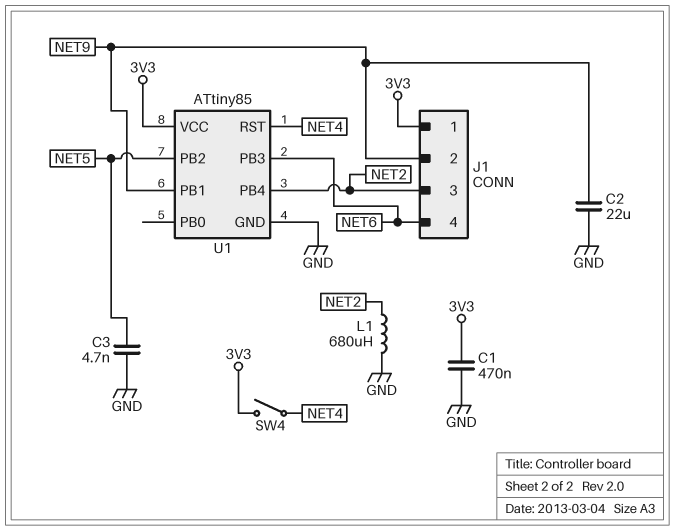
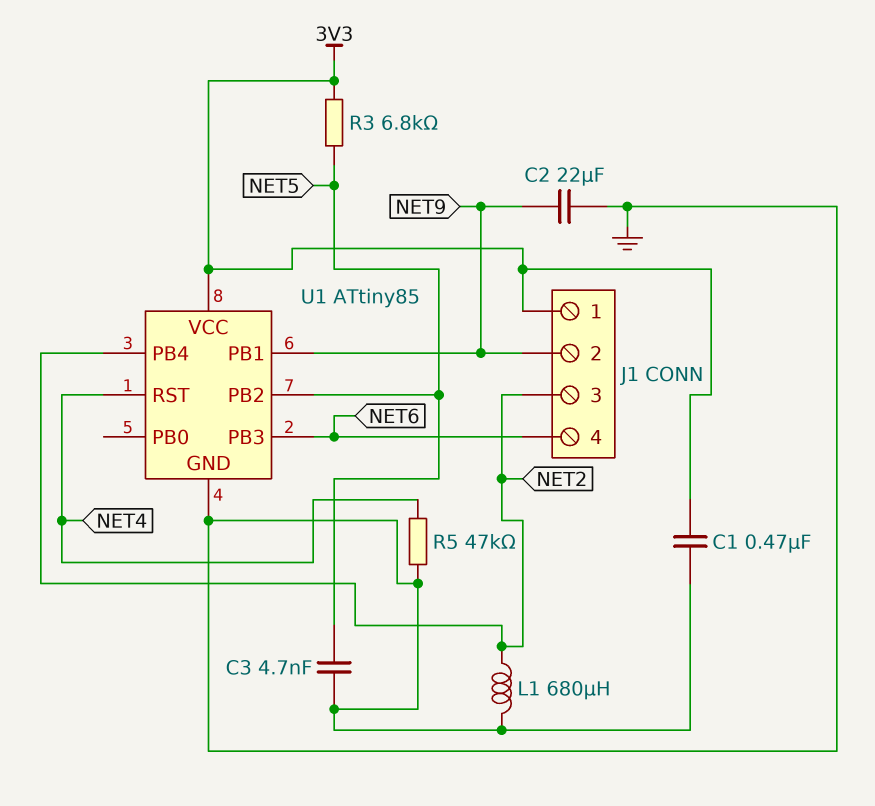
R3: none -> 6.8k (3V3, NET5)
R5: none -> 47k (GND, NET4)
SW4: switch (3V3, NET4) -> none

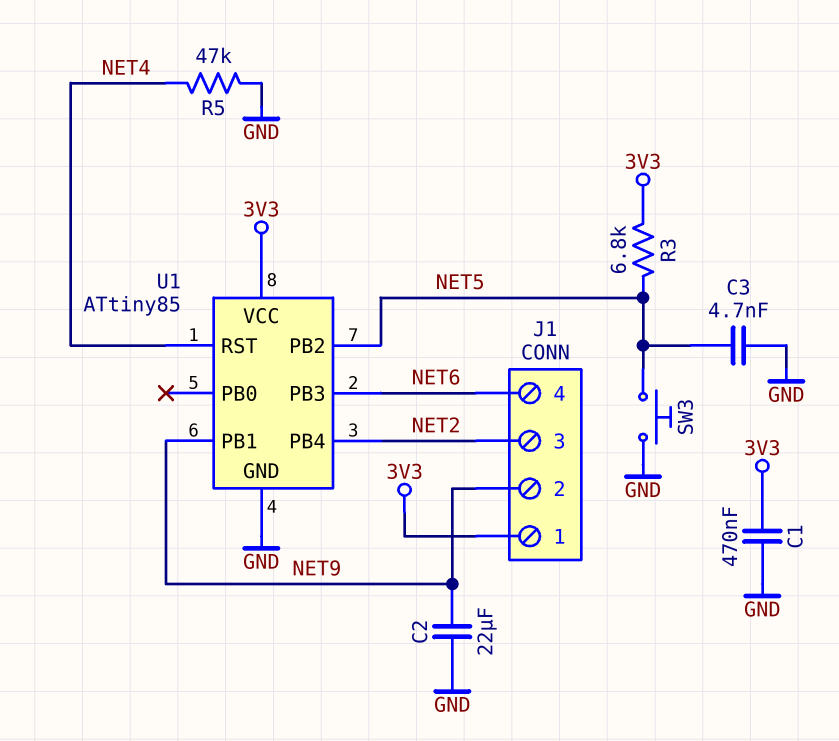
L1: 680uH (GND, NET2) -> none
SW3: none -> button (GND, NET5)

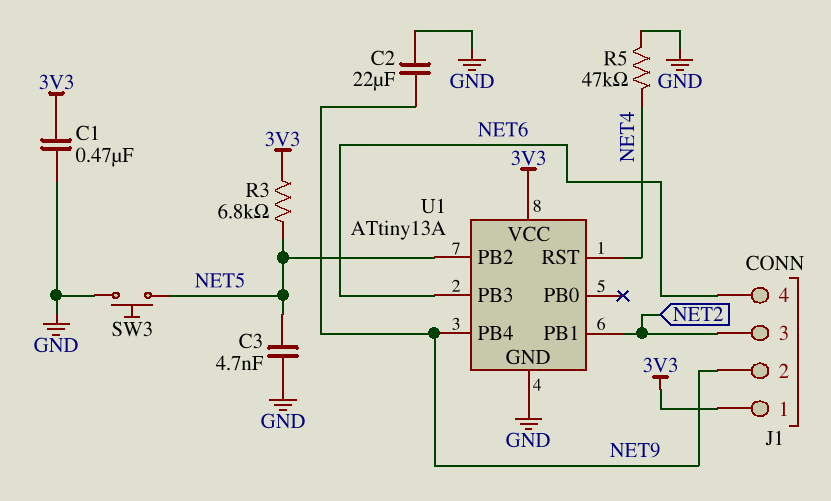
U1: ATtiny85 -> ATtiny13A
U1 pin PB1: NET9 -> NET2
U1 pin PB4: NET2 -> NET9

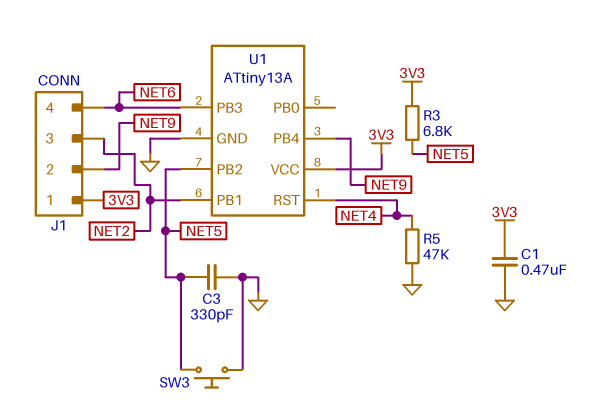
C2: 22uF (GND, NET9) -> none
C3: 4.7nF (GND, NET5) -> 330pF (GND, NET5)

